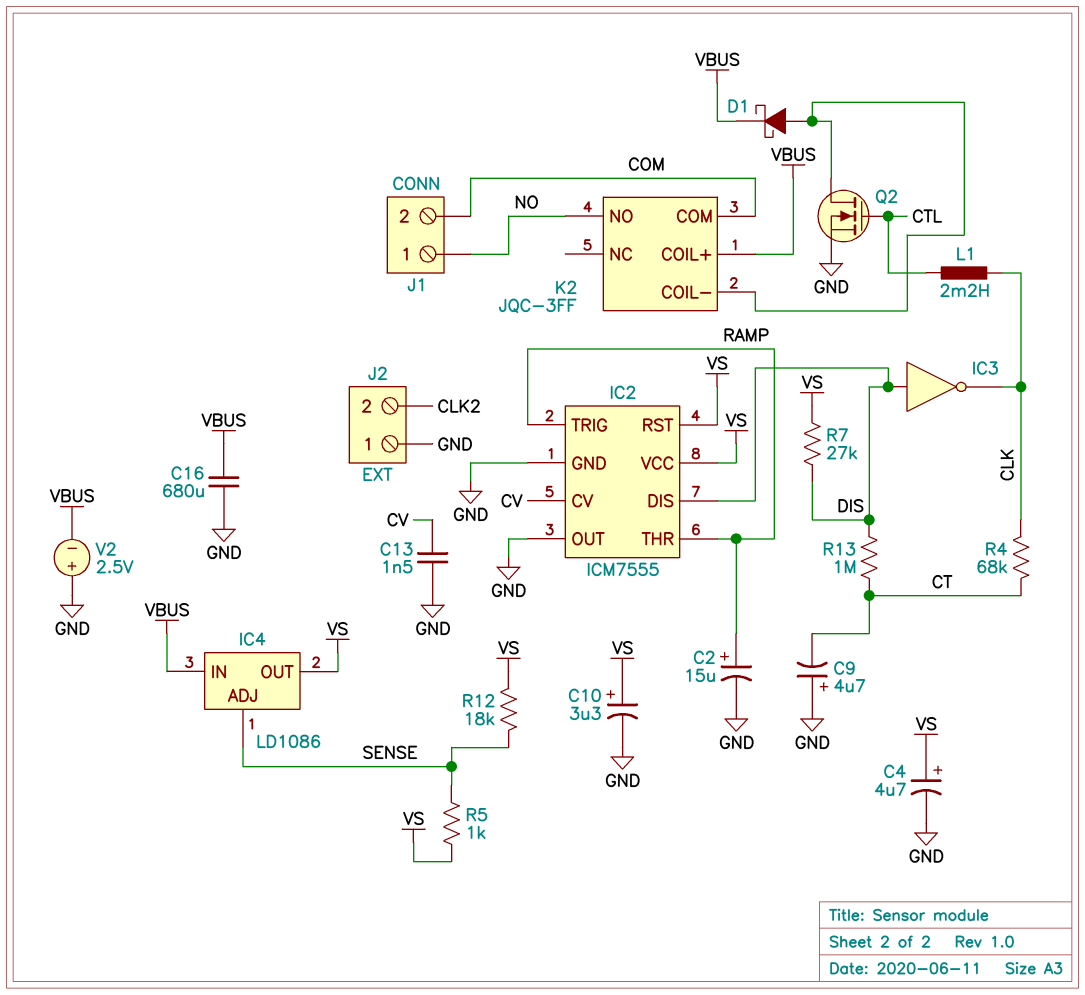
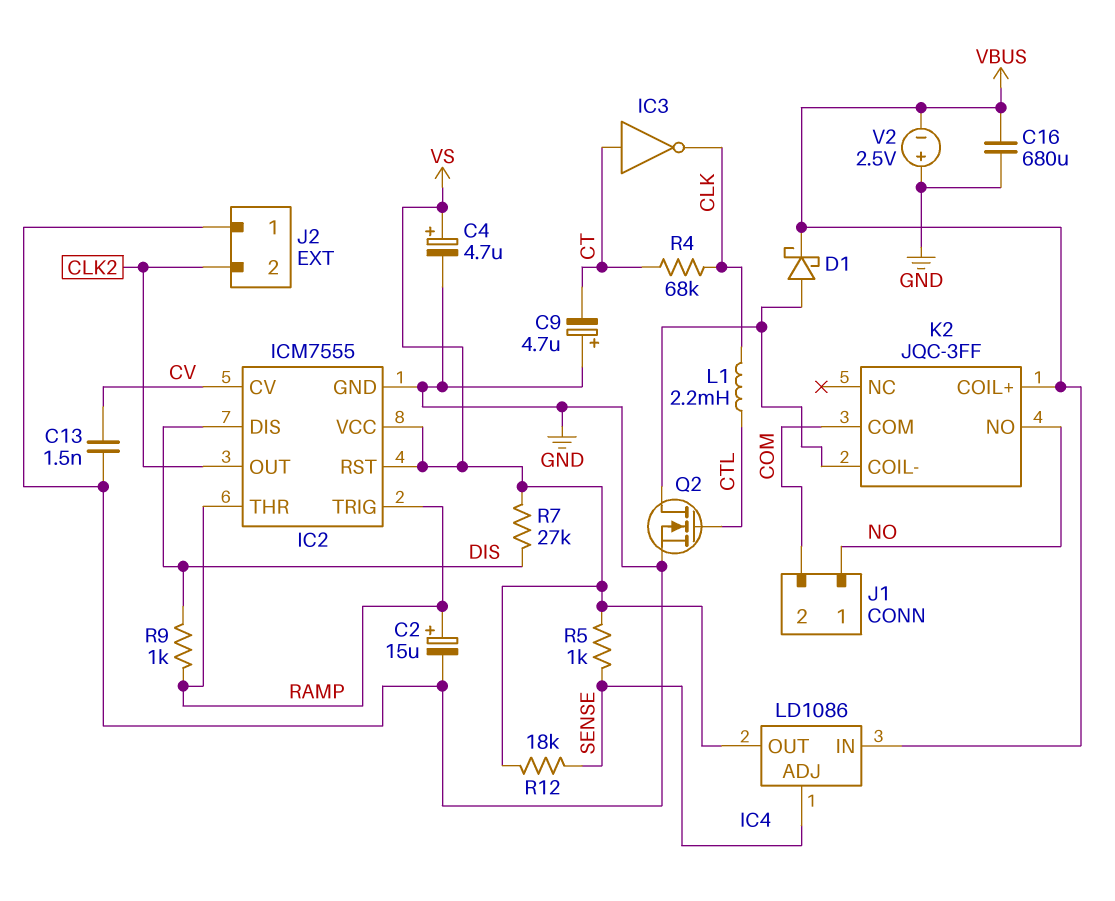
C10: 3.3uF (plus VS, minus GND) -> none
IC2 pin OUT: GND -> CLK2
IC3: NOT (in DIS, out CLK) -> NOT (in CT, out CLK)
R9: none -> 1k (DIS, RAMP)
R13: 1M (CT, DIS) -> none

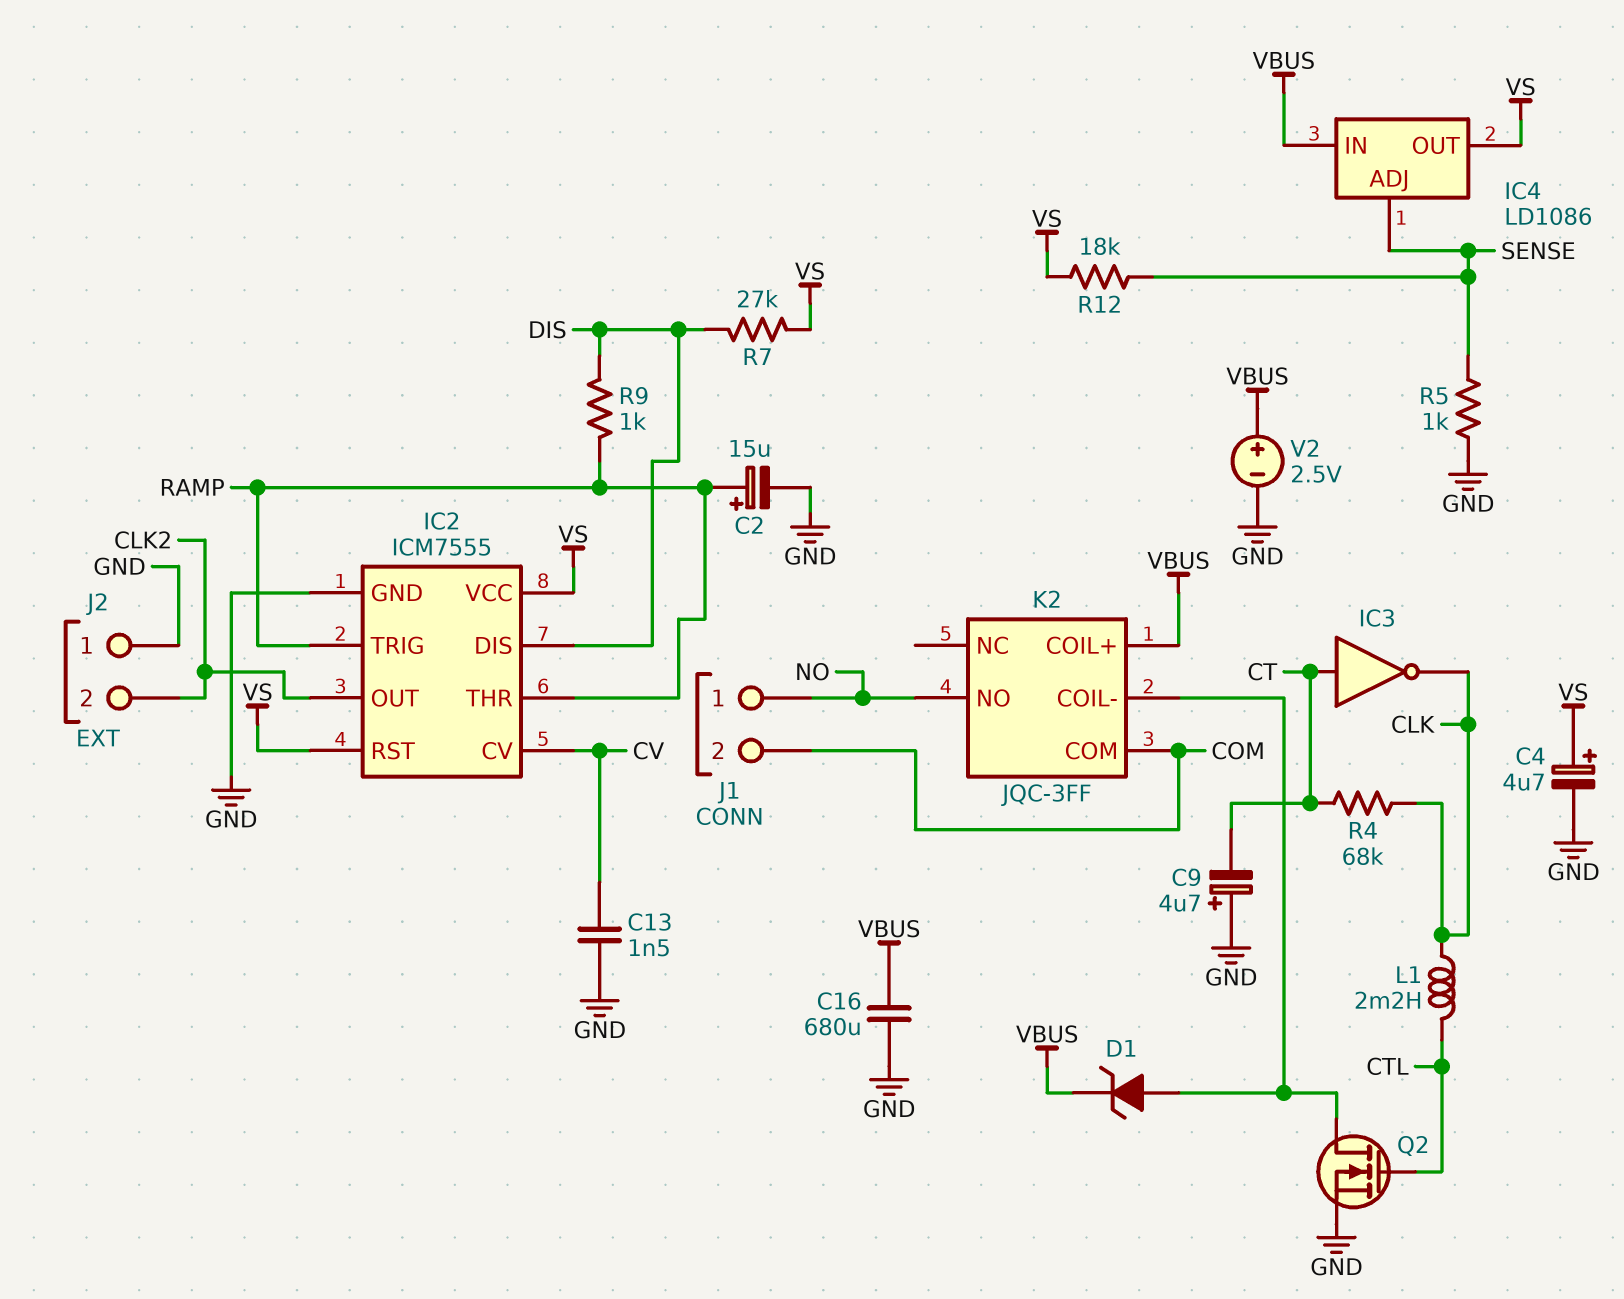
D1: schottky (A K2/COIL-, K VBUS) -> zener (A K2/COIL-, K VBUS)
R5: 1k (SENSE, VS) -> 1k (GND, SENSE)
V2: 2.5V (plus GND, minus VBUS) -> 2.5V (plus VBUS, minus GND)

